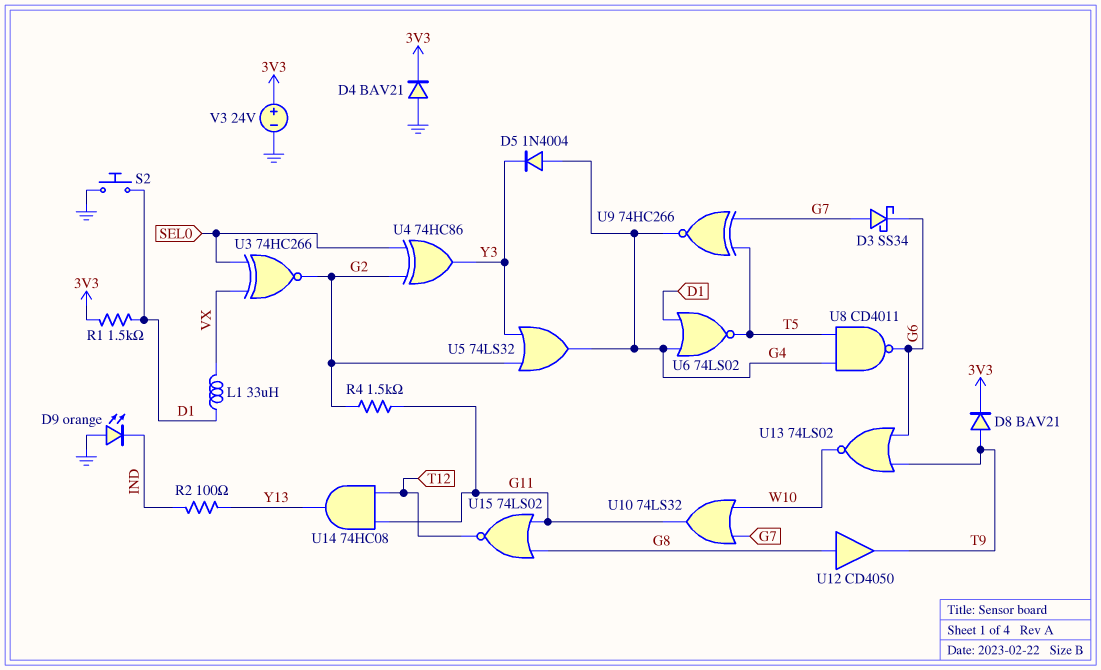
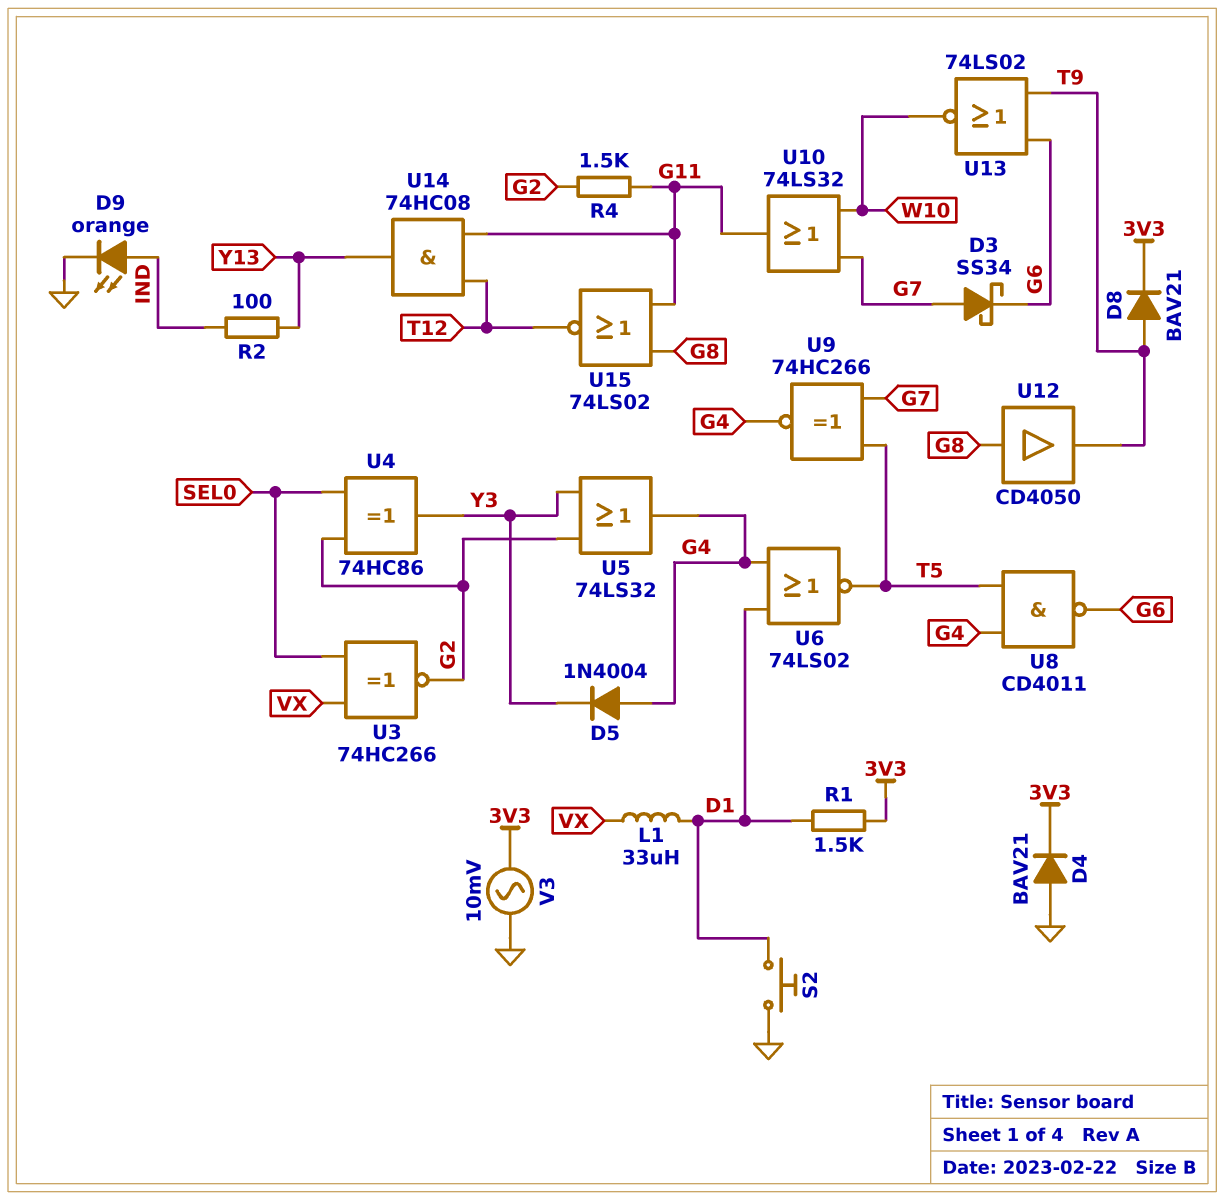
D9: LED orange (A GND, K IND) -> LED orange (A IND, K GND)
V3: 24V (plus 3V3, minus GND) -> AC 10mV (3V3, GND)

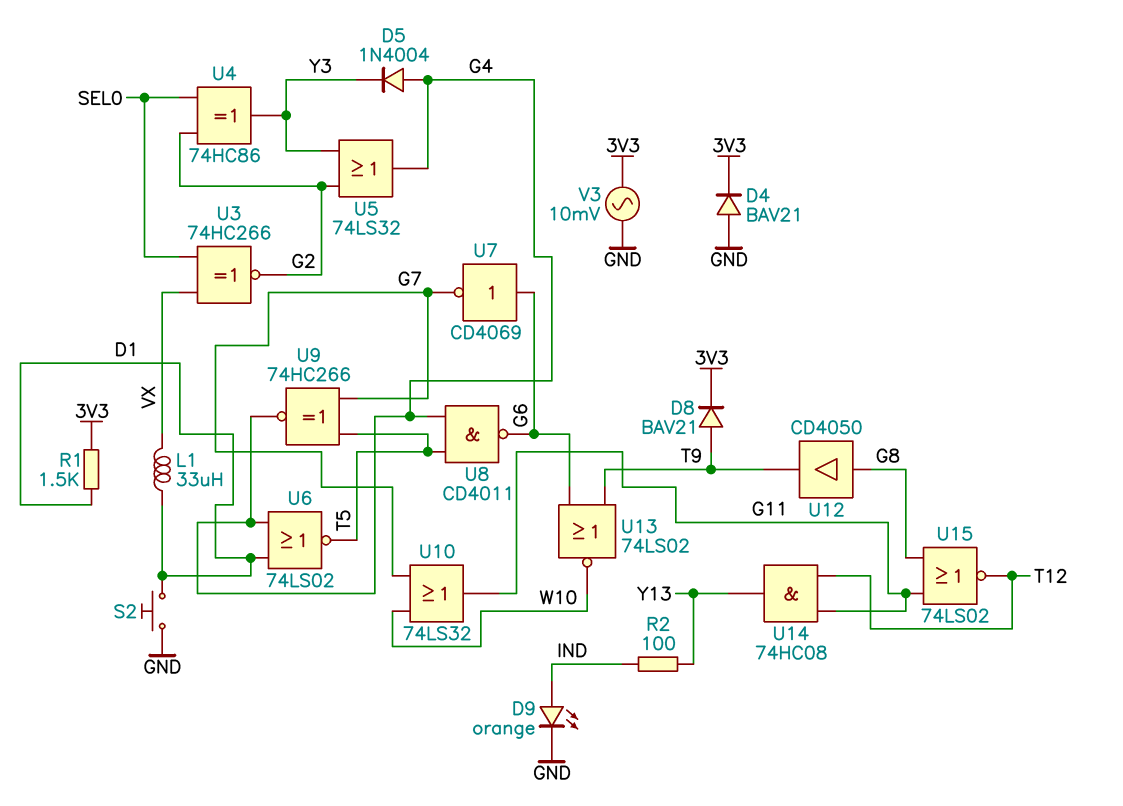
D3: schottky SS34 (A G7, K G6) -> none
R4: 1.5k (G2, G11) -> none
U7: none -> NOT CD4069 (in G6, out G7)

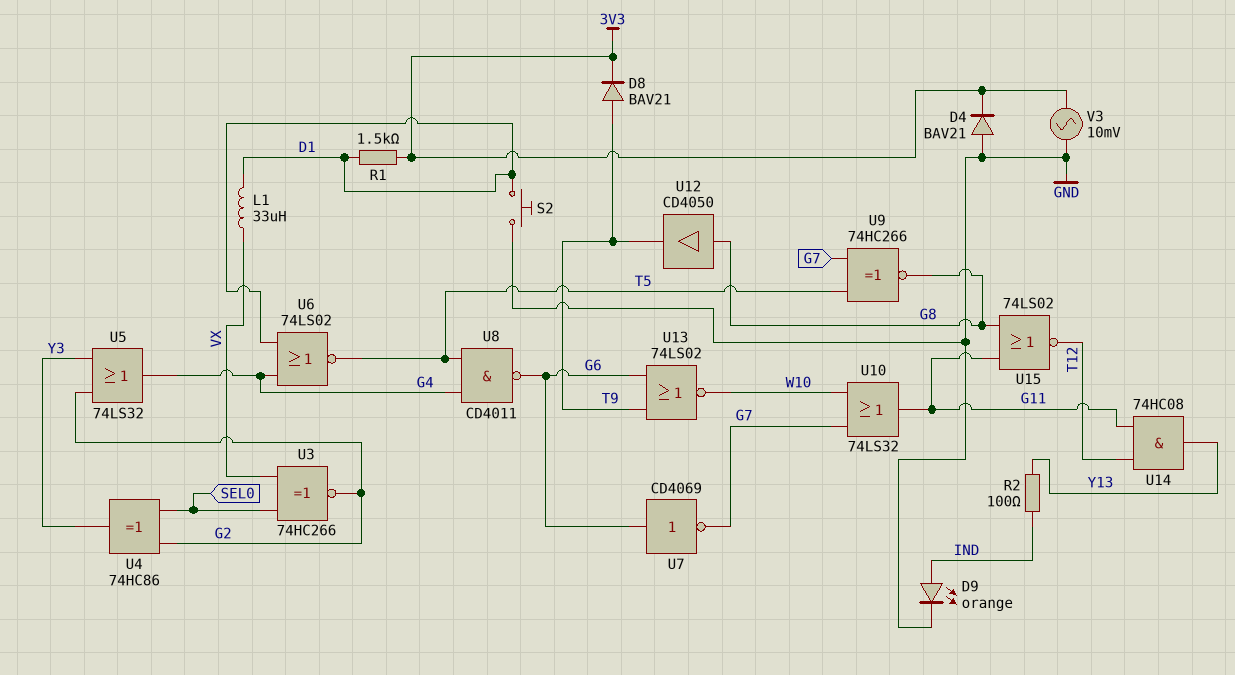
D5: diode 1N4004 (A G4, K Y3) -> none
U9: XNOR 74HC266 (in G7, in T5, out G4) -> XNOR 74HC266 (in G7, in T5, out G8)

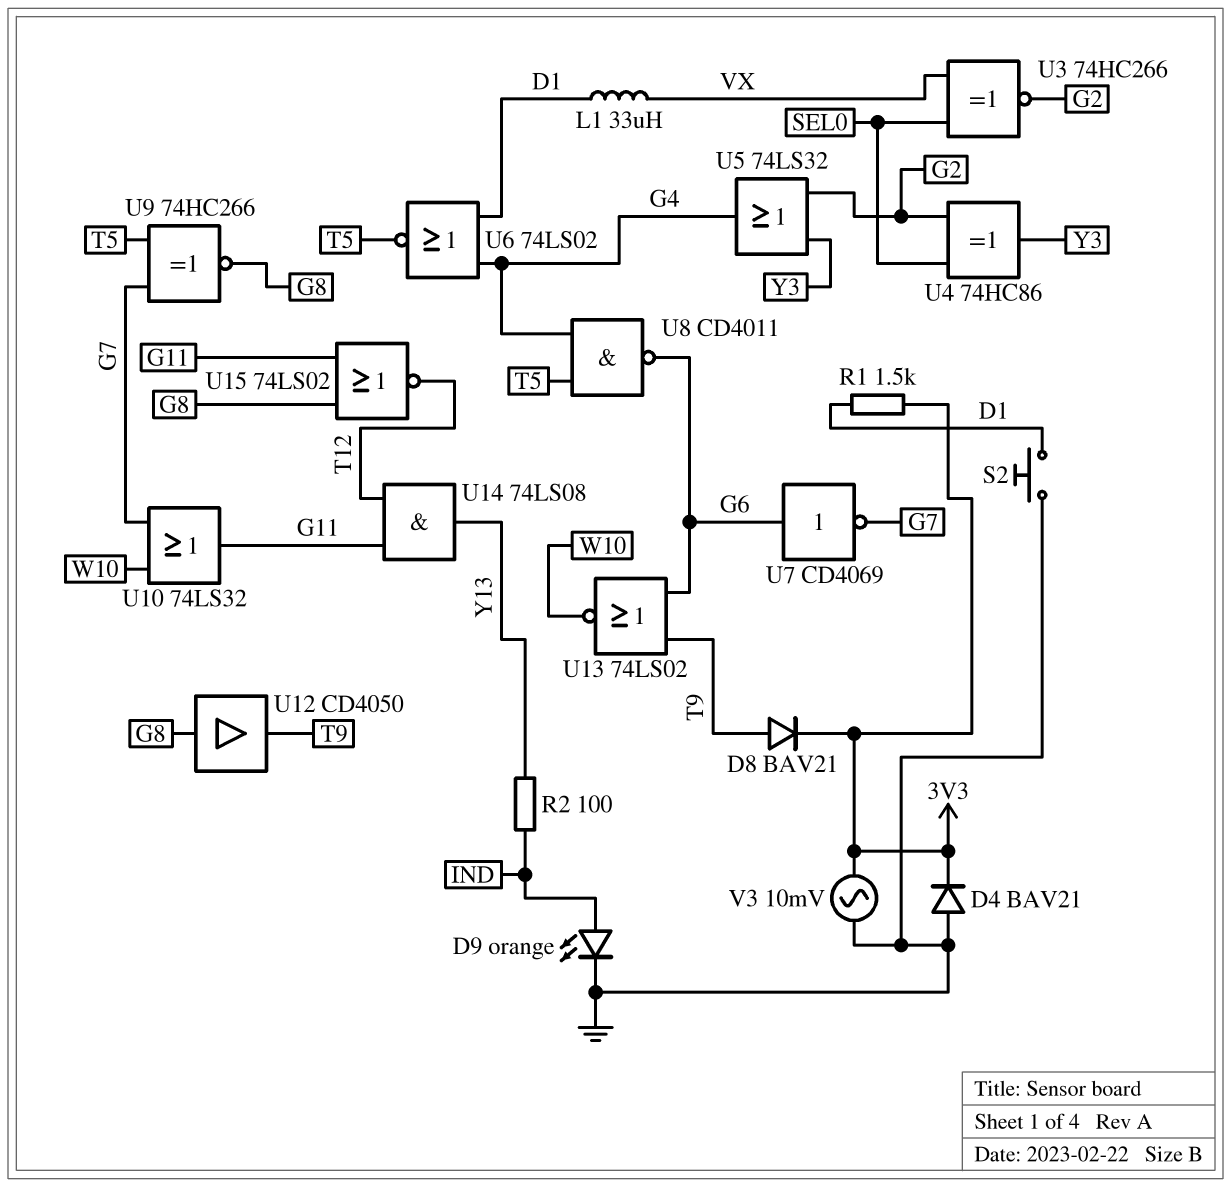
U14: AND 74HC08 (in G11, in T12, out Y13) -> AND 74LS08 (in G11, in T12, out Y13)

